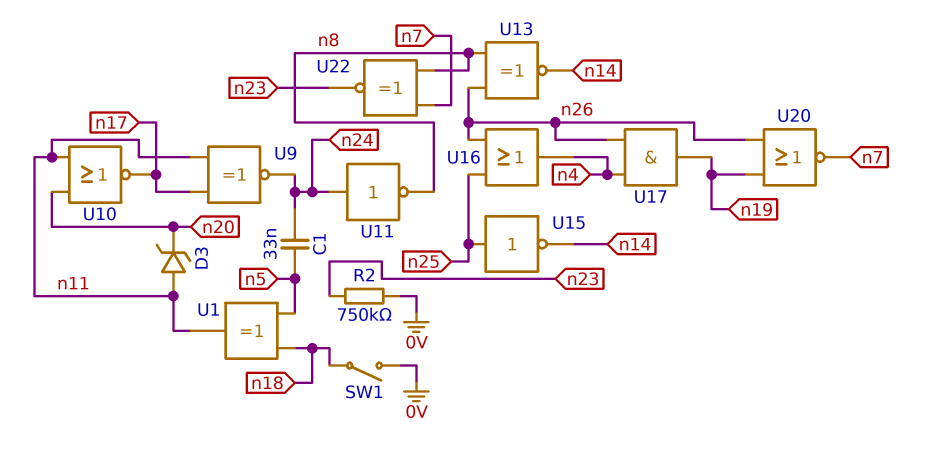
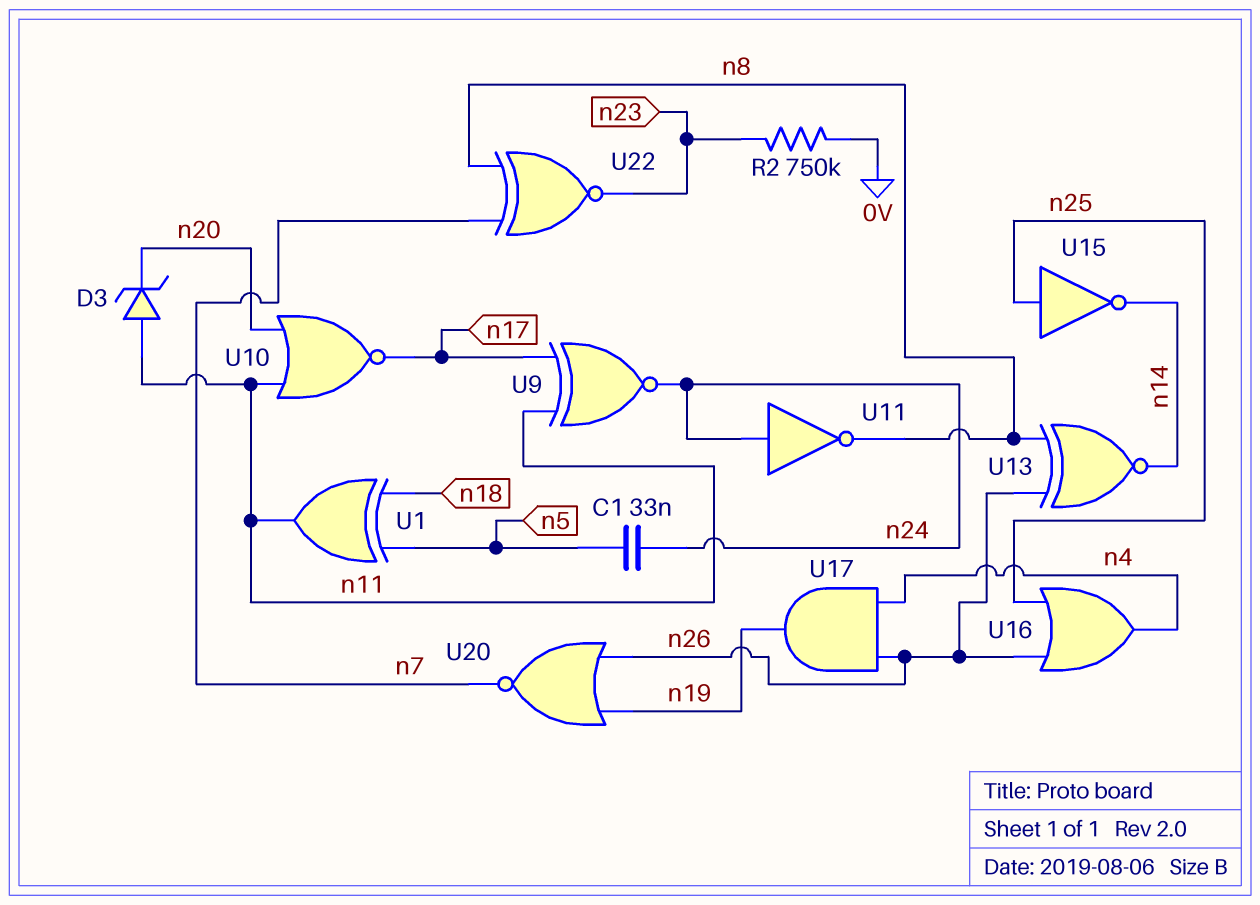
SW1: switch (0V, n18) -> none

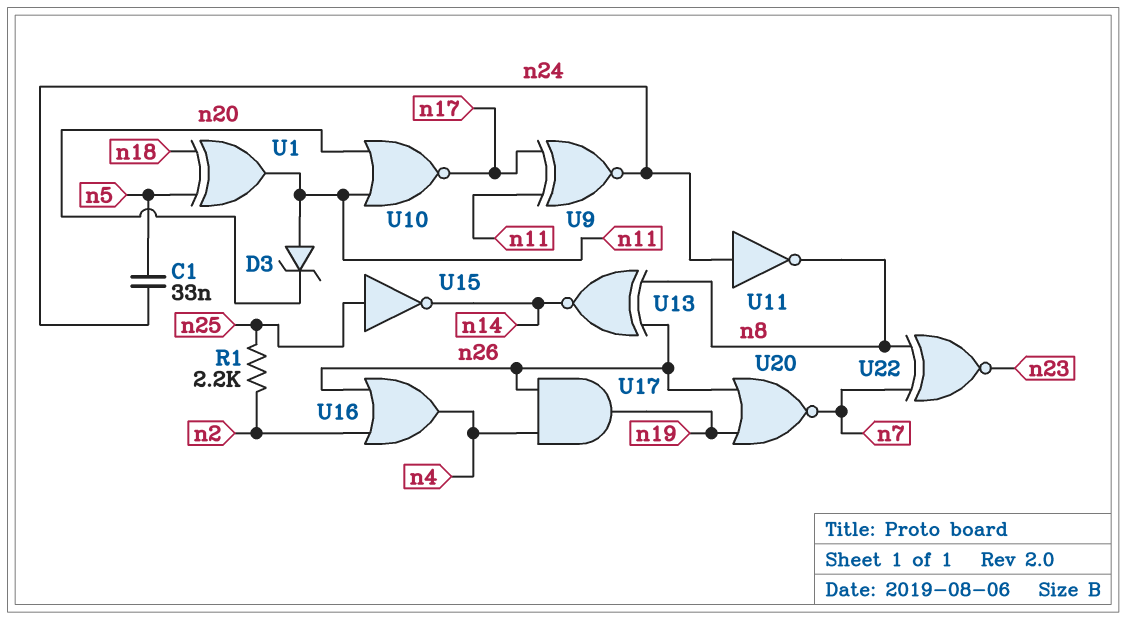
R1: none -> 2.2k (n2, n25)
R2: 750k (0V, n23) -> none
U16: OR (in n25, in n26, out n4) -> OR (in n2, in n26, out n4)

